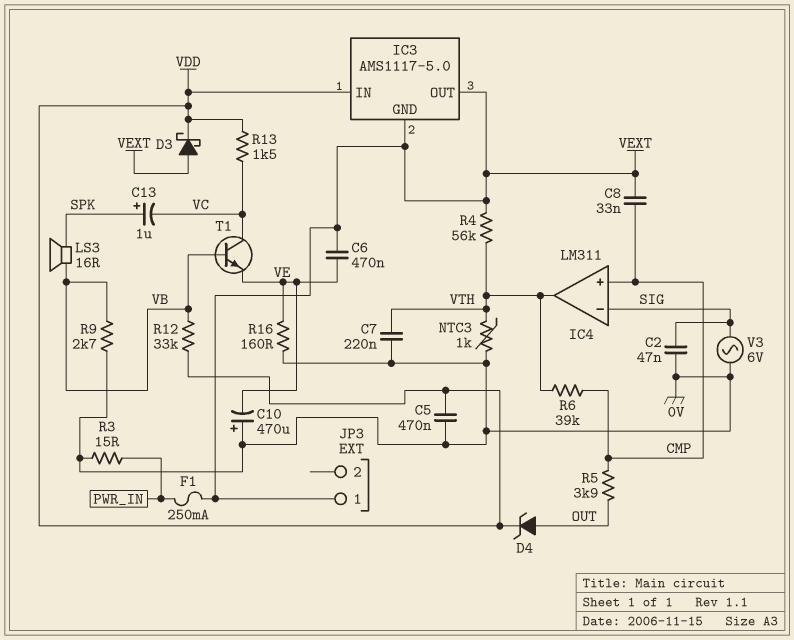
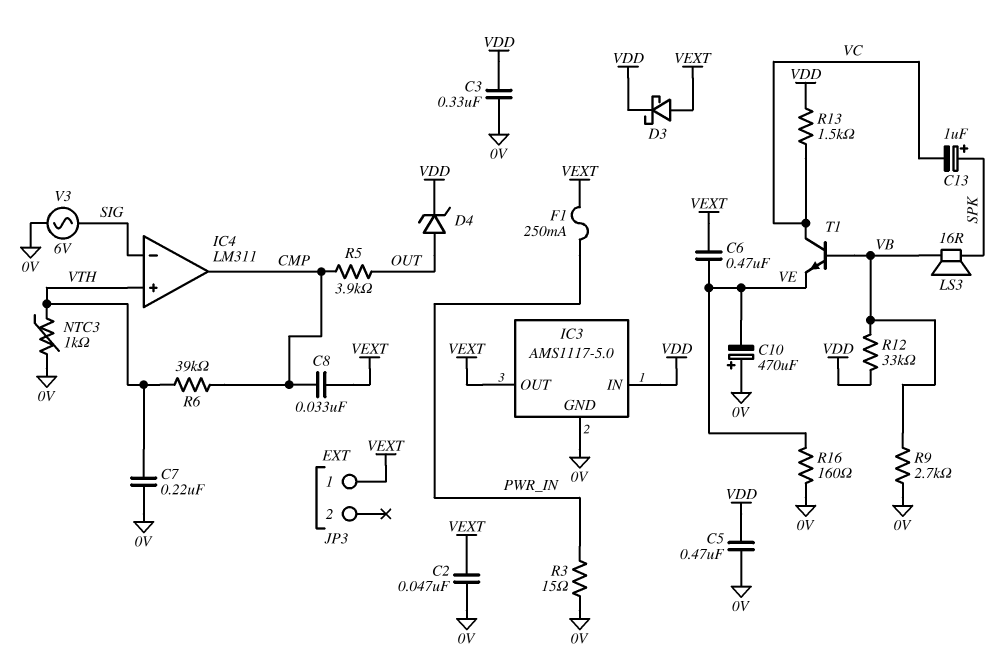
C2: 47nF (0V, SIG) -> 47nF (0V, VEXT)
C3: none -> 330nF (0V, VDD)
IC3 pin GND: VEXT -> 0V
IC4 pin in+: CMP -> VTH
IC4 pin out: VTH -> CMP
R4: 56k (VEXT, VTH) -> none

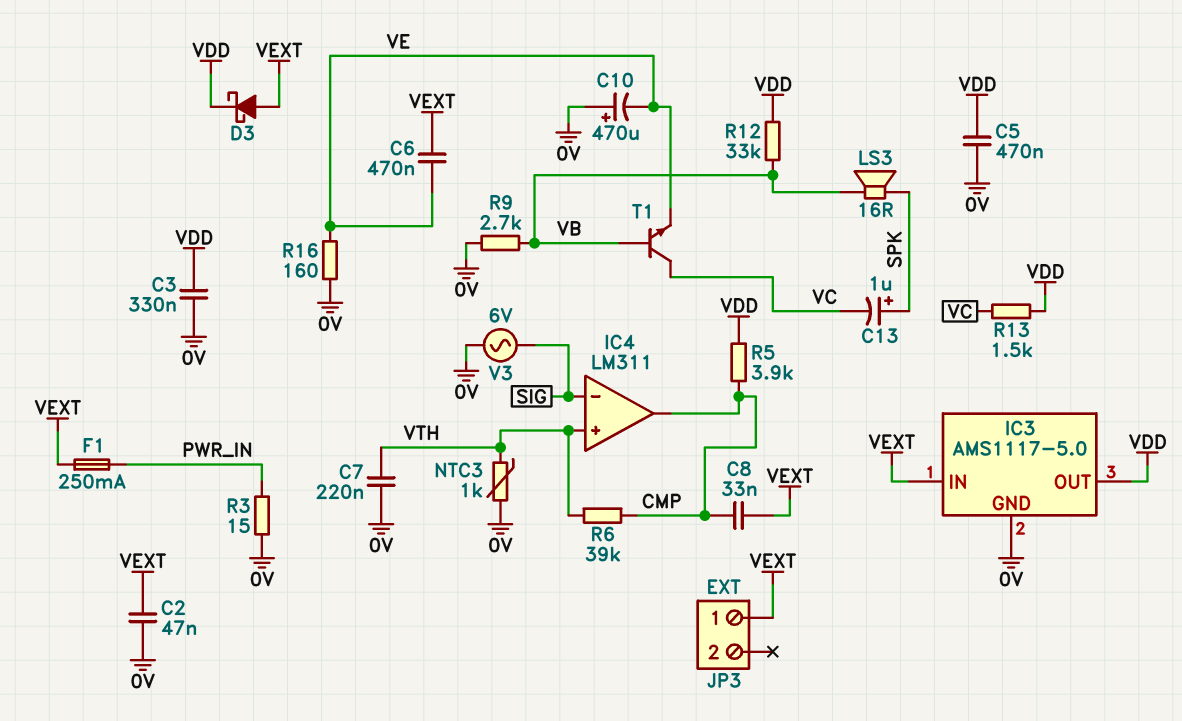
D4: zener (A OUT, K VDD) -> none
IC3 pin IN: VDD -> VEXT
IC3 pin OUT: VEXT -> VDD
R5: 3.9k (CMP, OUT) -> 3.9k (CMP, VDD)

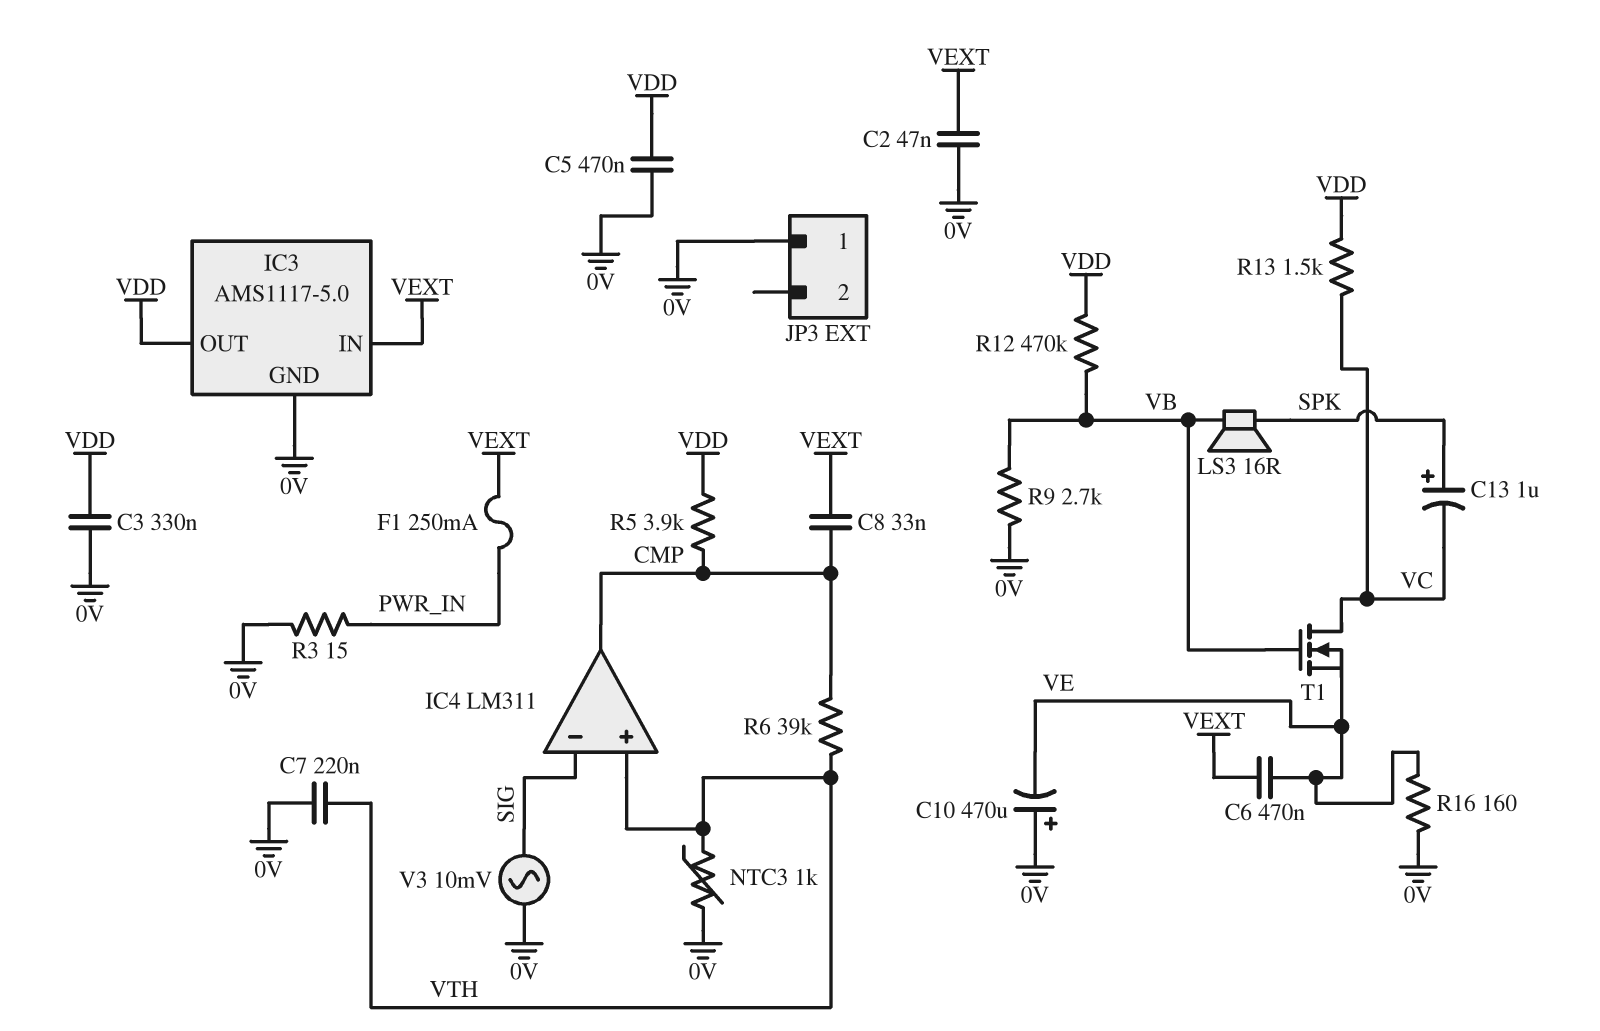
D3: schottky (A VEXT, K VDD) -> none
JP3 pin 1: VEXT -> 0V
R12: 33k (VB, VDD) -> 470k (VB, VDD)
T1: NPN (B VB, C VC, E VE) -> NMOS (G VB, D VC, S VE)
V3: AC 6V (0V, SIG) -> AC 10mV (0V, SIG)

